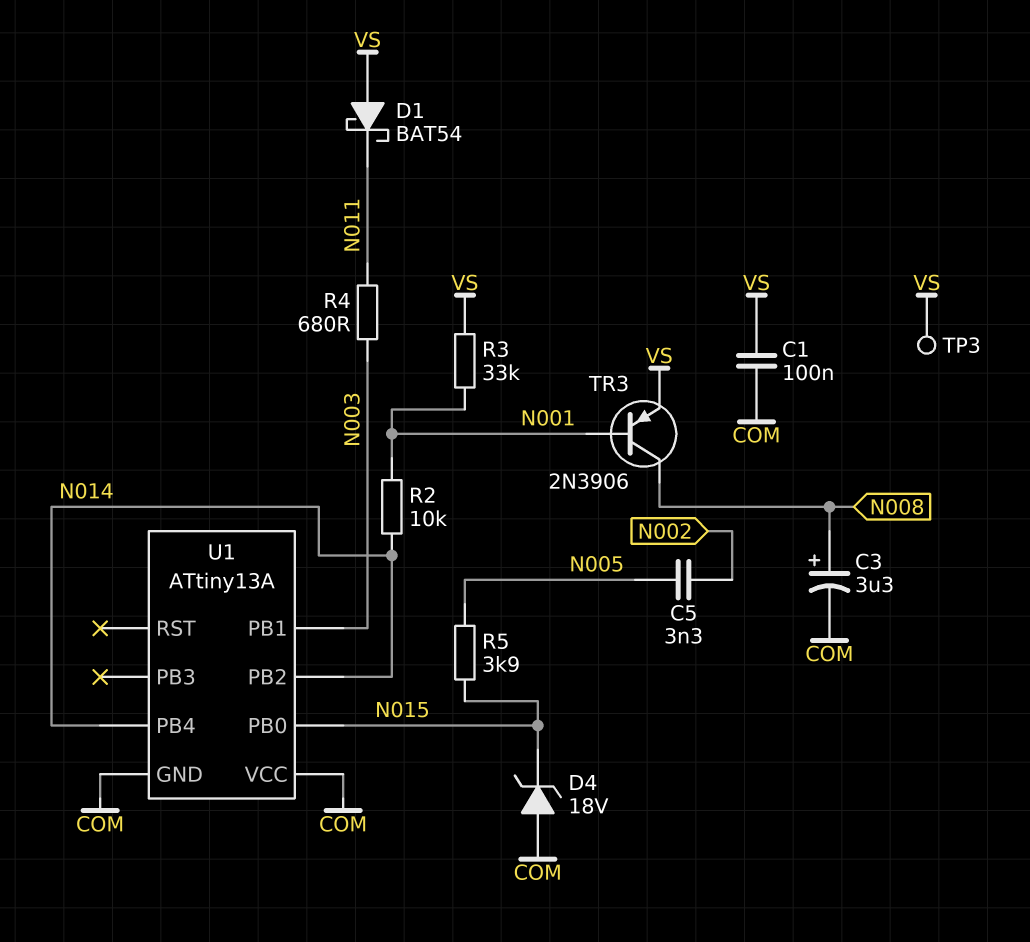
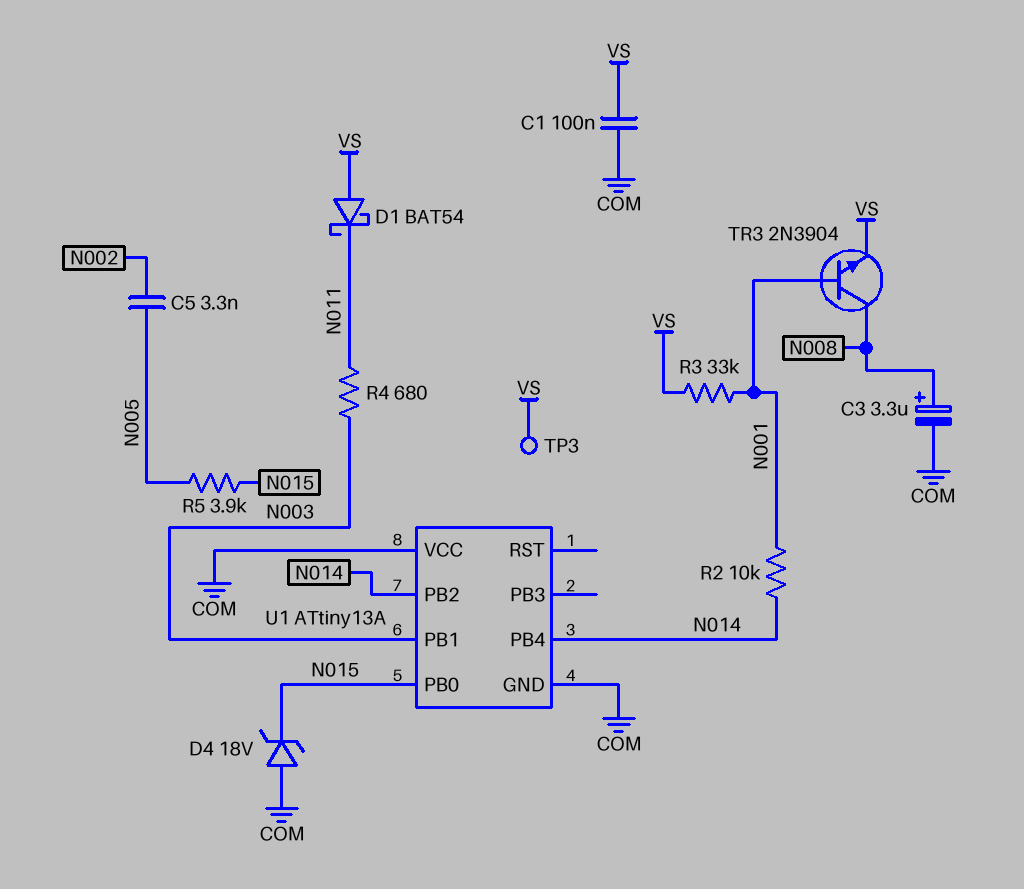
TR3: PNP 2N3906 (B N001, C N008, E VS) -> NPN 2N3904 (B N001, C N008, E VS)

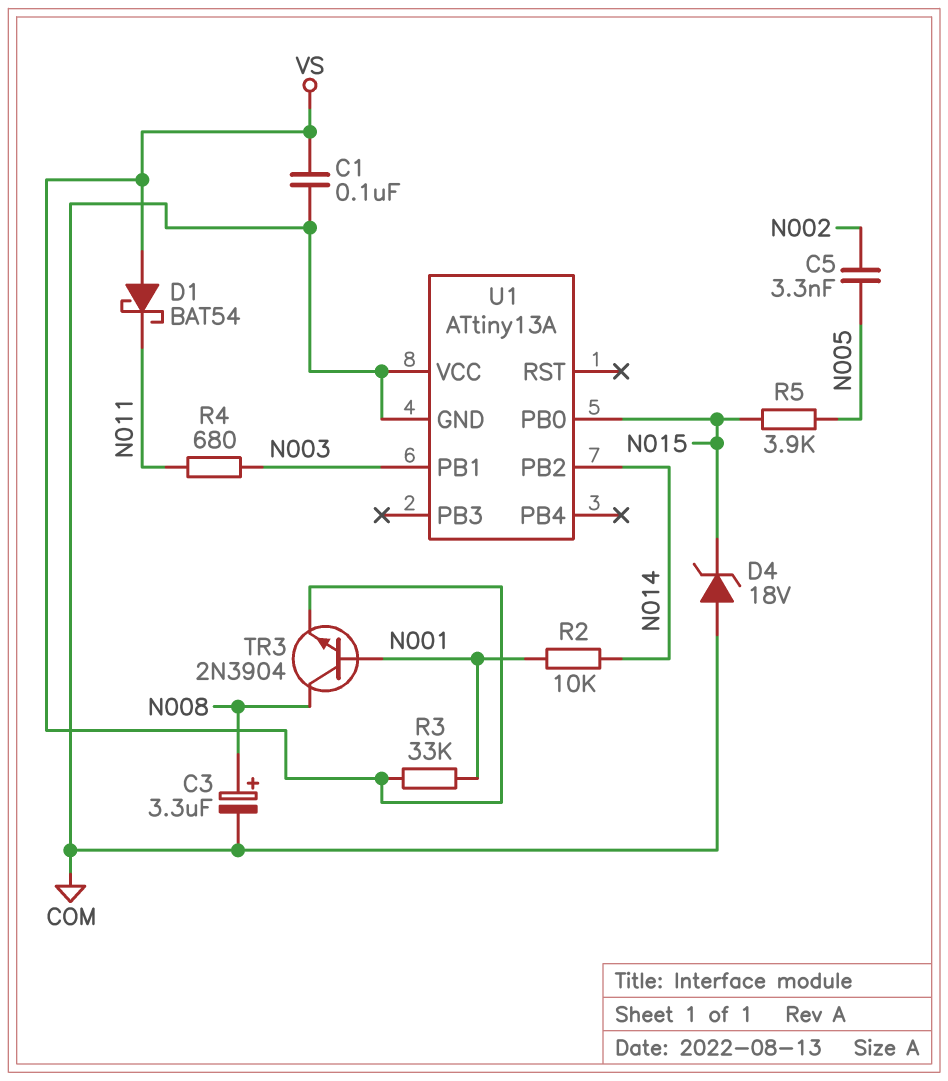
TP3: test point (VS) -> none
U1 pin PB4: N014 -> none

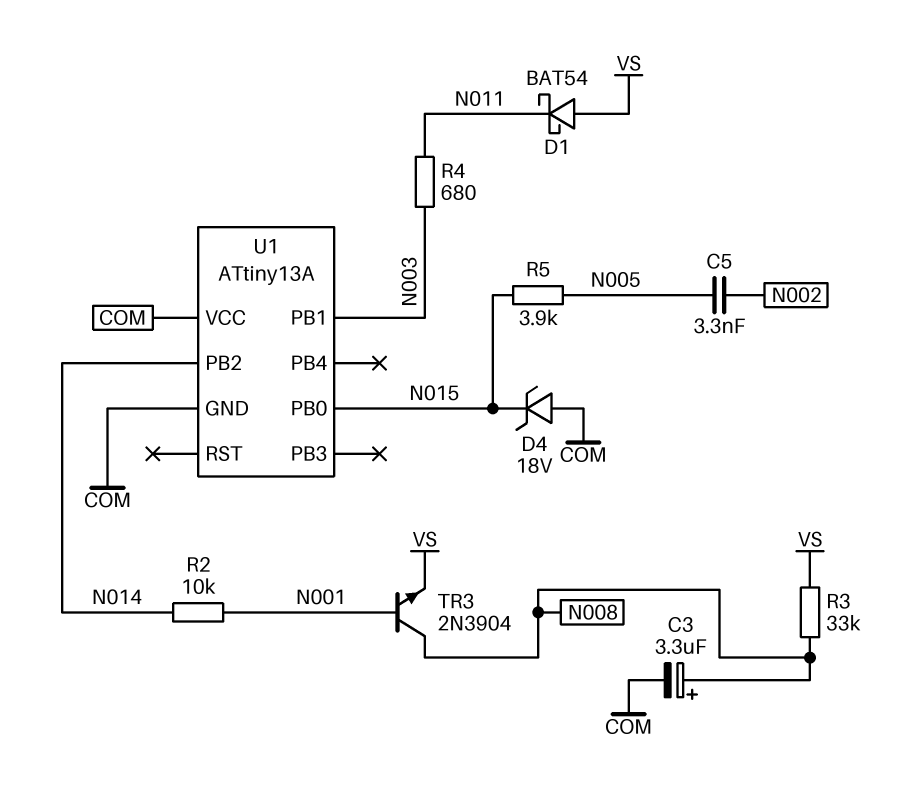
C1: 100nF (COM, VS) -> none
R3: 33k (N001, VS) -> 33k (N008, VS)

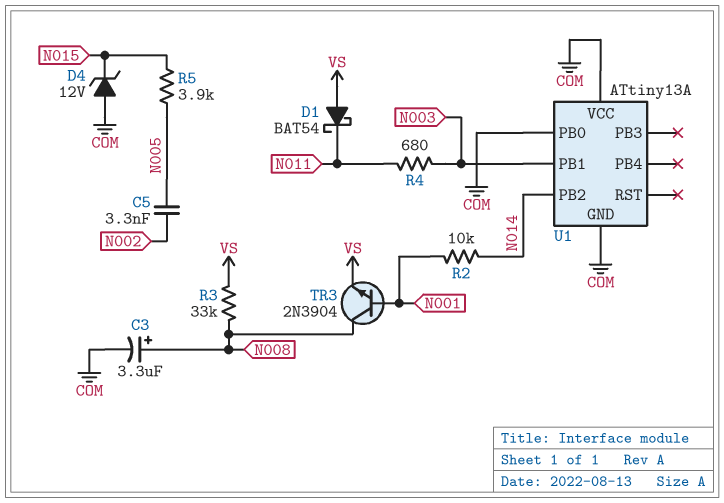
D4: zener 18V (A COM, K N015) -> zener 12V (A COM, K N015)
U1 pin PB0: N015 -> COM

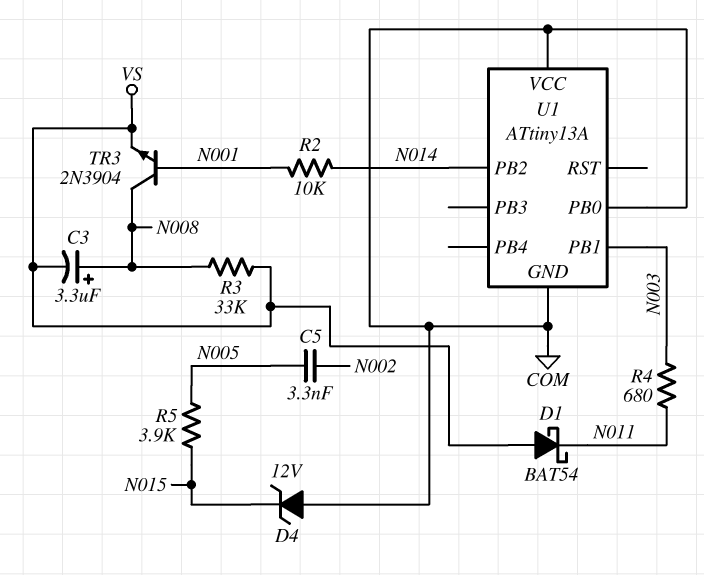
C3: 3.3uF (plus N008, minus COM) -> 3.3uF (plus N008, minus VS)

